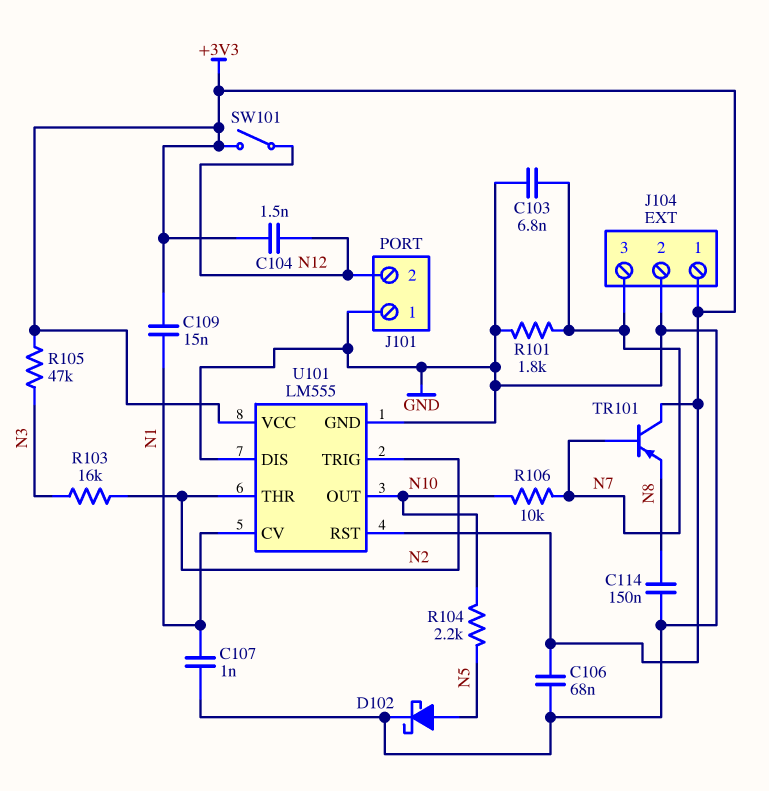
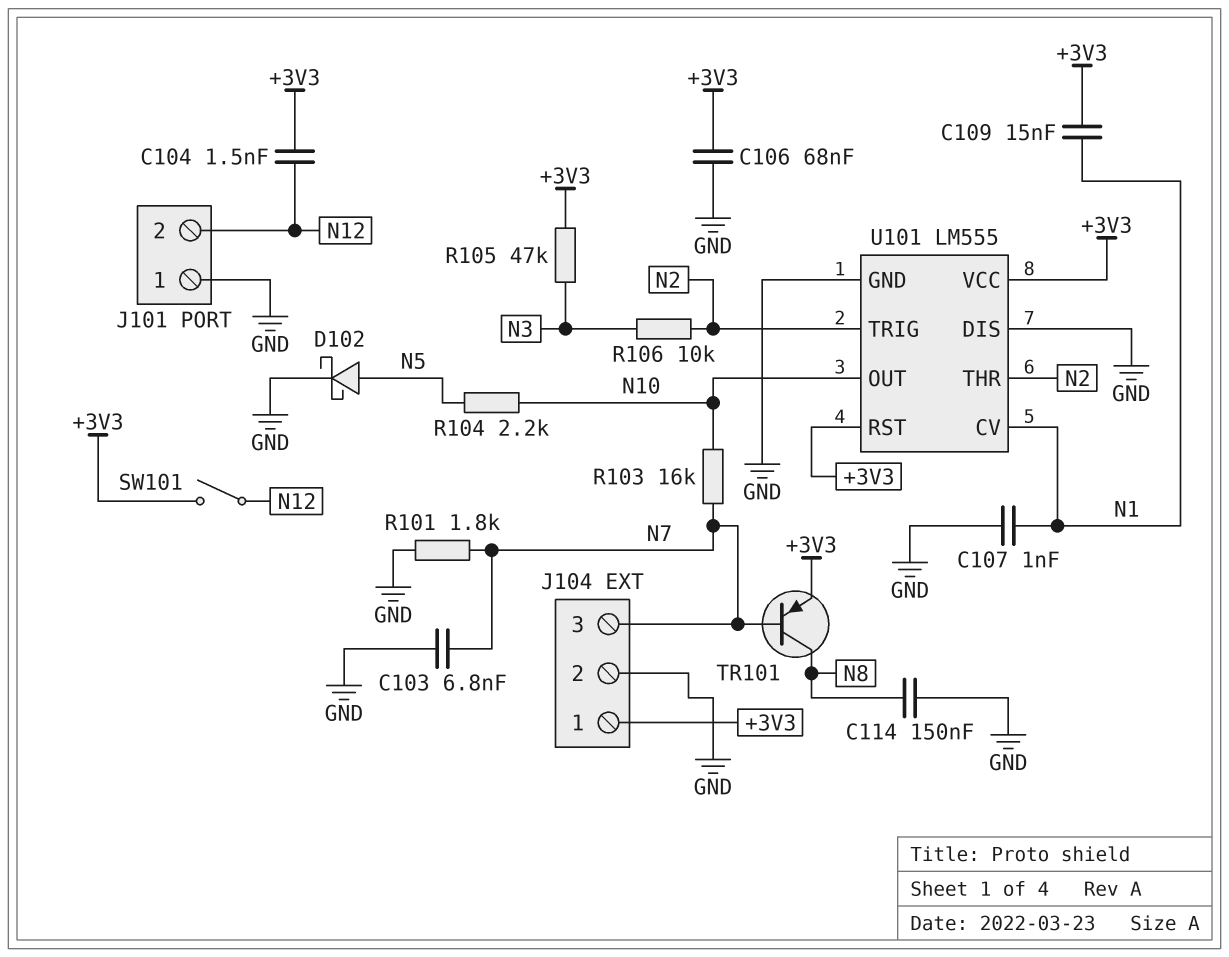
R103: 16k (N2, N3) -> 16k (N7, N10)
R106: 10k (N7, N10) -> 10k (N2, N3)
TR101: PNP (B N7, C +3V3, E N8) -> PNP (B N7, C N8, E +3V3)

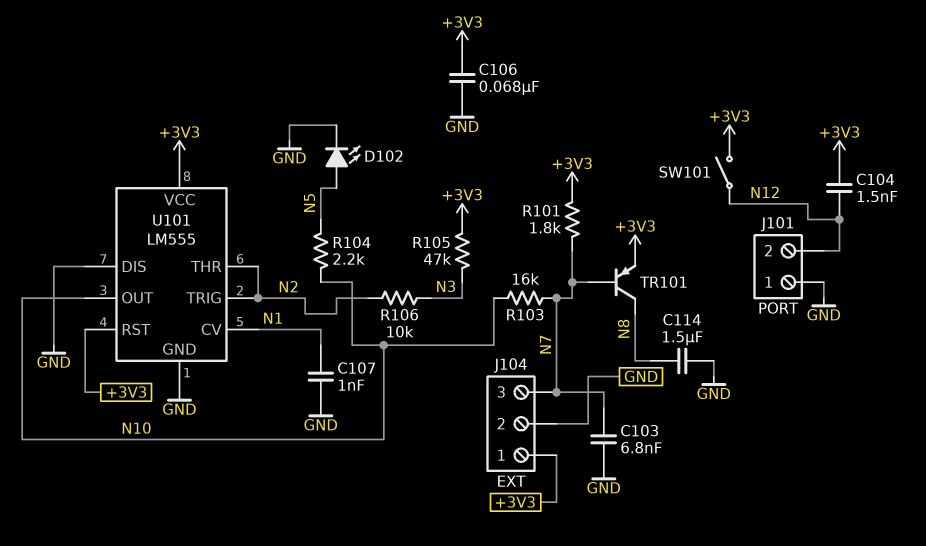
C109: 15nF (+3V3, N1) -> none
C114: 150nF (GND, N8) -> 1.5uF (GND, N8)
D102: schottky (A N5, K GND) -> LED (A N5, K GND)
R101: 1.8k (GND, N7) -> 1.8k (+3V3, N7)

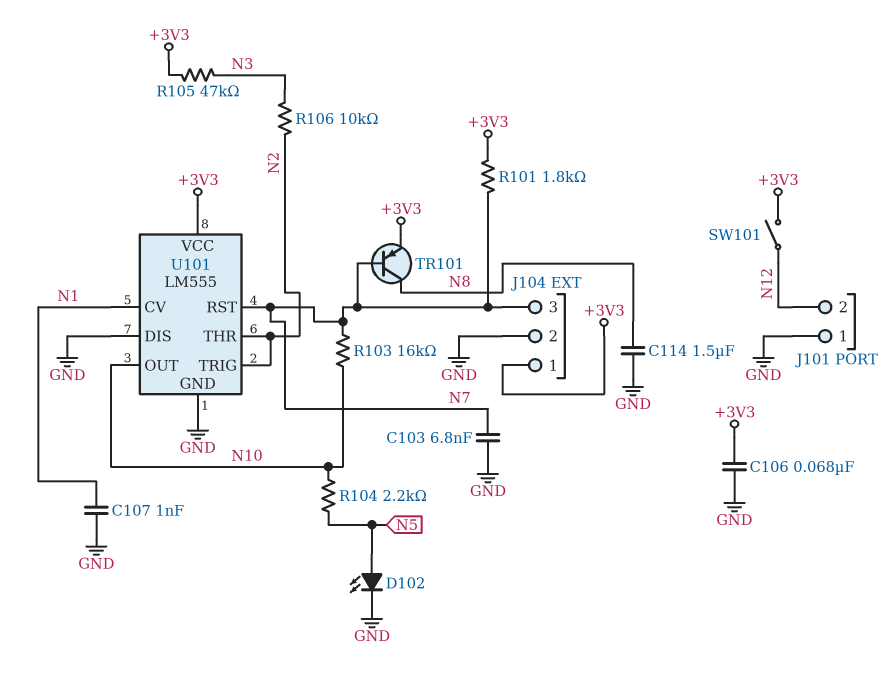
C104: 1.5nF (+3V3, N12) -> none
U101 pin RST: +3V3 -> N7

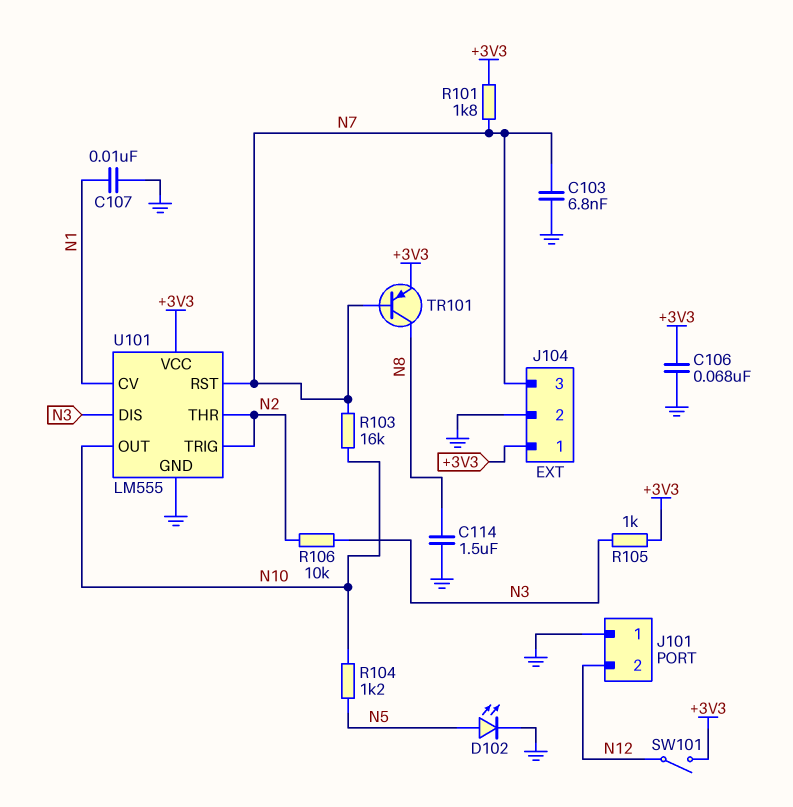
C107: 1nF (GND, N1) -> 10nF (GND, N1)
R104: 2.2k (N5, N10) -> 1.2k (N5, N10)
R105: 47k (+3V3, N3) -> 1k (+3V3, N3)
U101 pin DIS: GND -> N3

